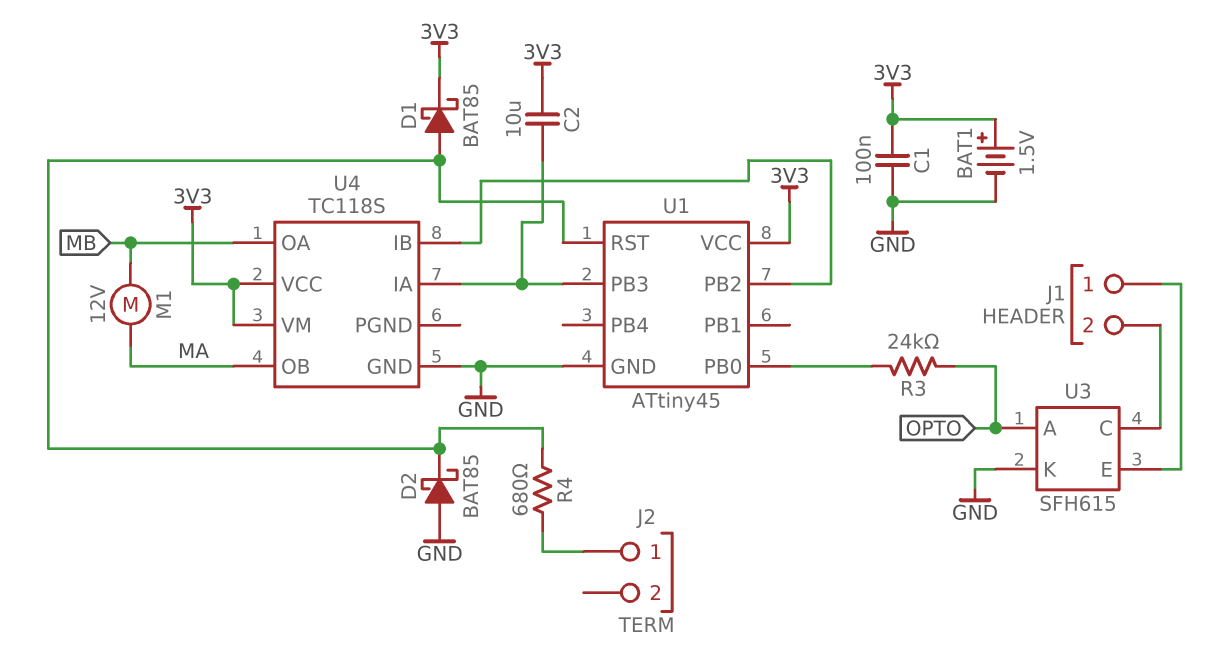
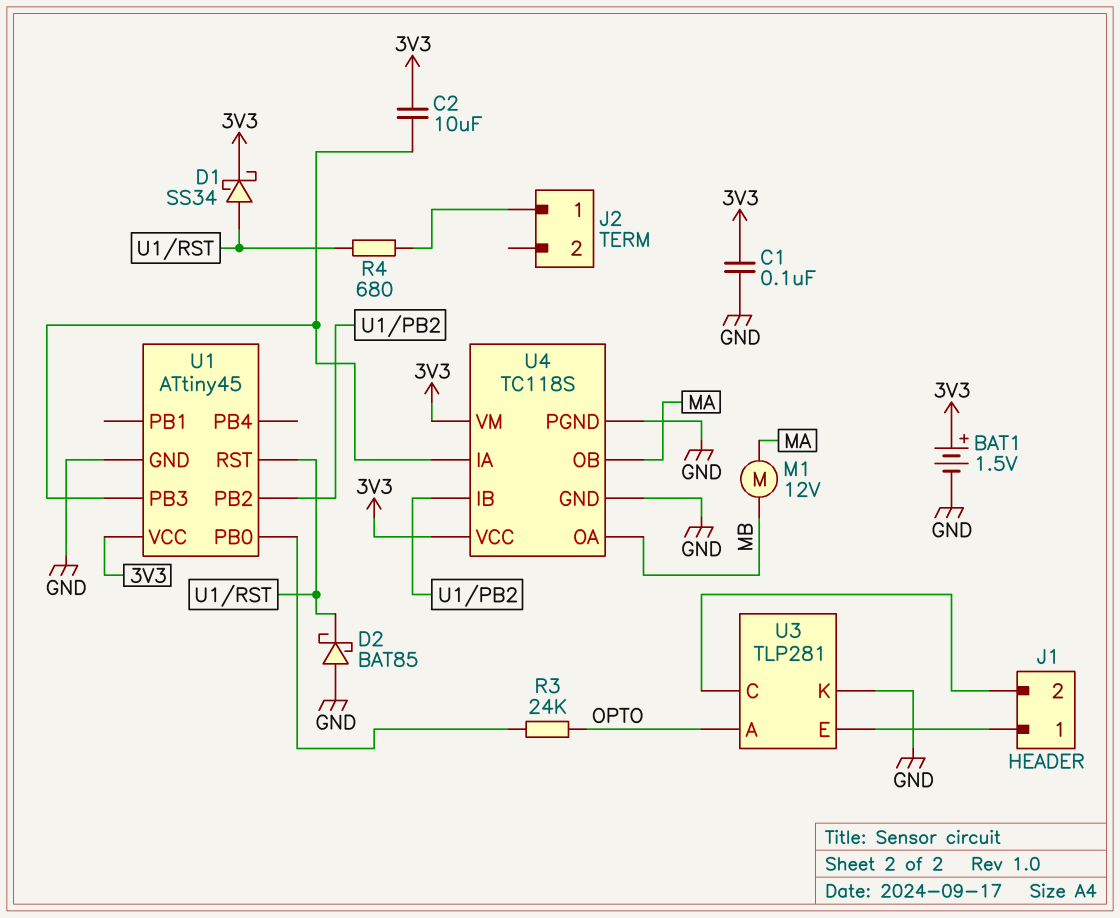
D1: schottky BAT85 (A U1/RST, K 3V3) -> schottky SS34 (A U1/RST, K 3V3)
U3: SFH615 -> TLP281
U4 pin PGND: none -> GND

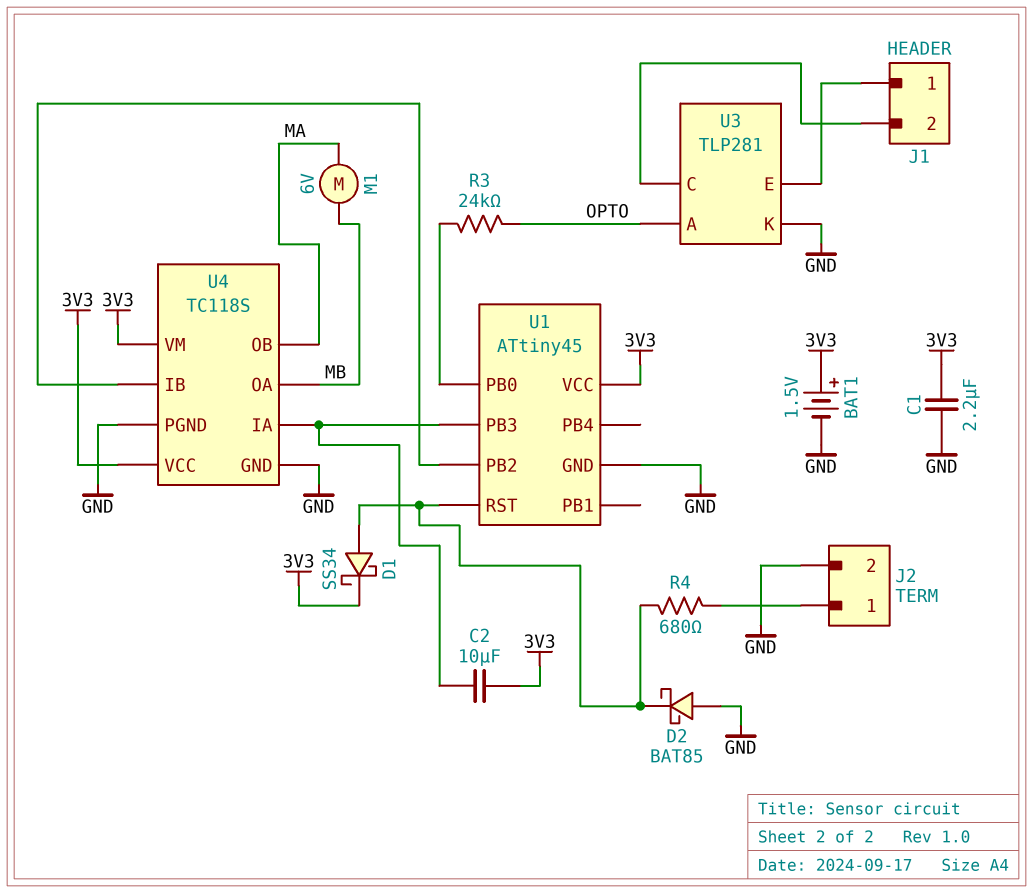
C1: 100nF (3V3, GND) -> 2.2uF (3V3, GND)
J2 pin 2: none -> GND
M1: motor 12V (MA, MB) -> motor 6V (MA, MB)

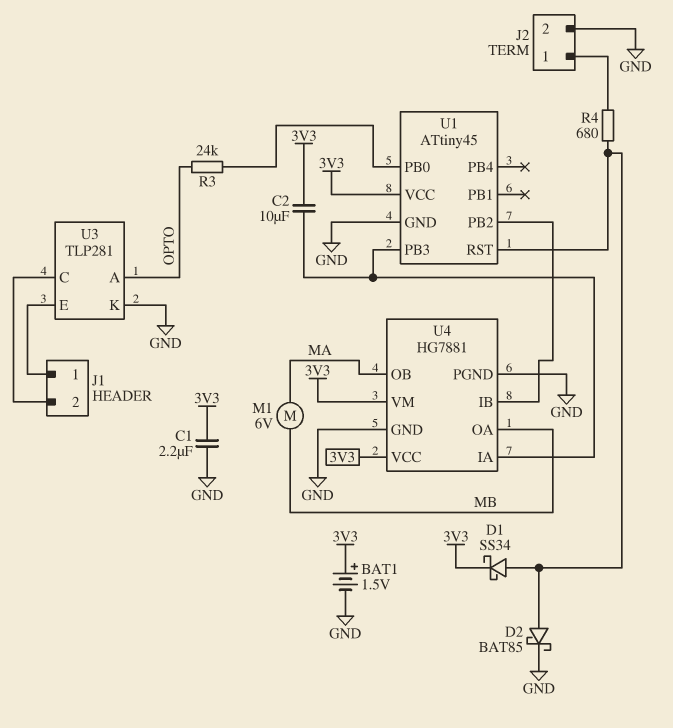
D2: schottky BAT85 (A GND, K U1/RST) -> schottky BAT85 (A U1/RST, K GND)
U4: TC118S -> HG7881

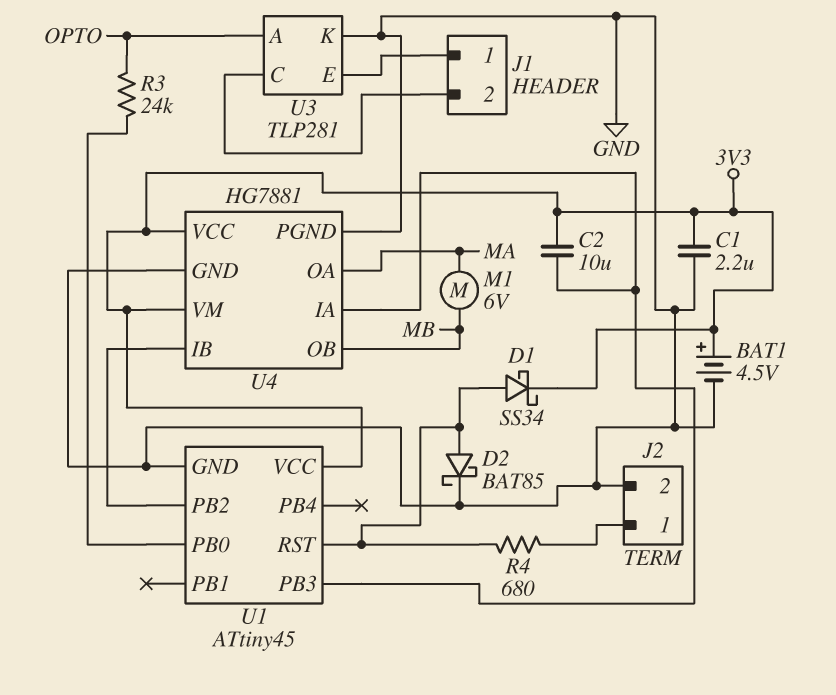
BAT1: 1.5V (plus 3V3, minus GND) -> 4.5V (plus 3V3, minus GND)
U4 pin OA: MB -> MA
U4 pin OB: MA -> MB

